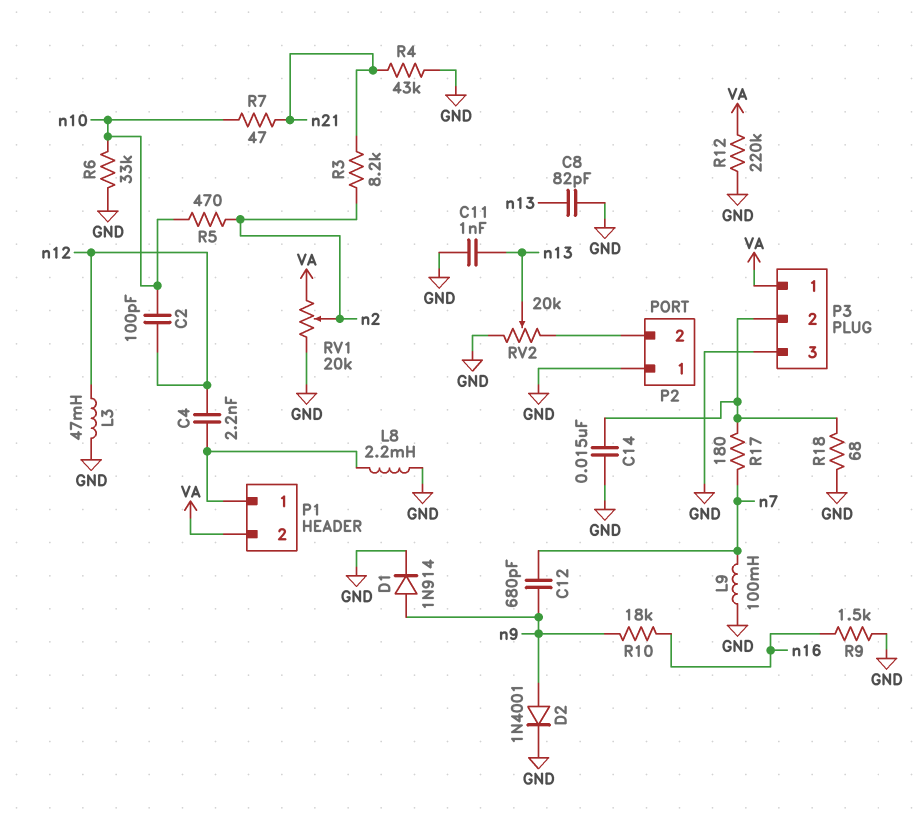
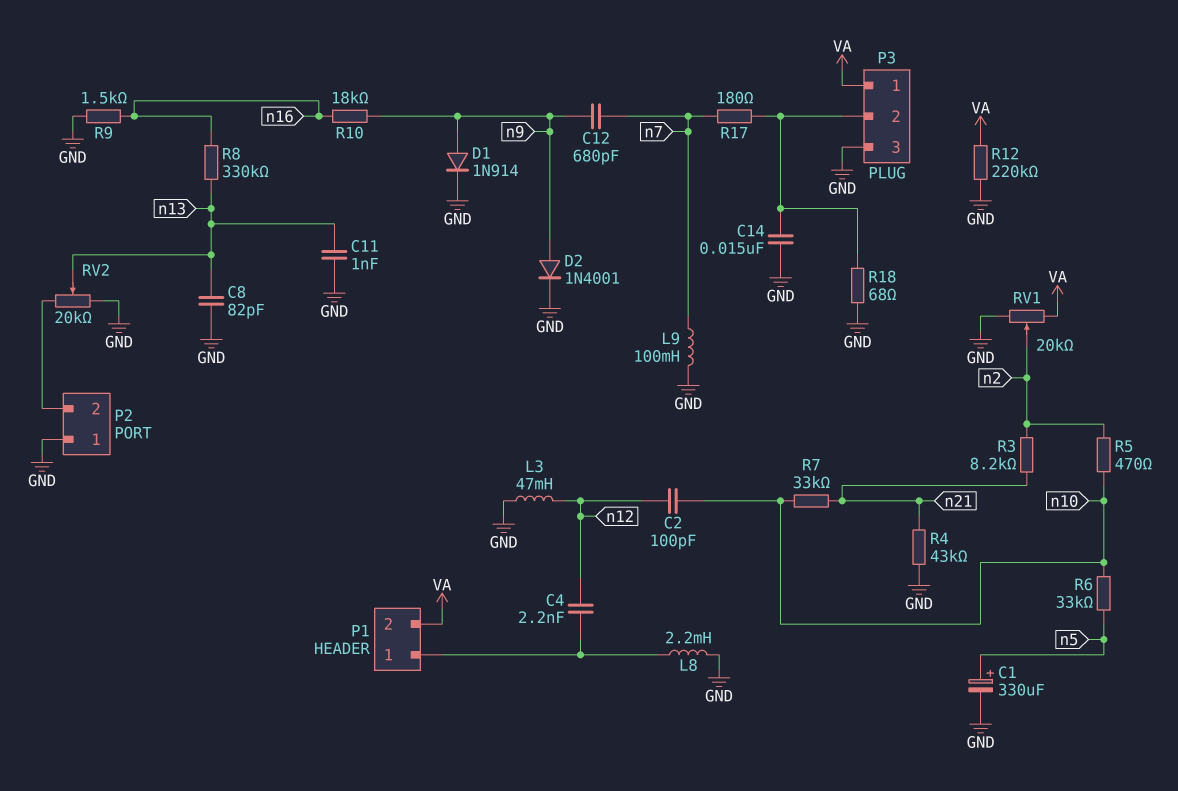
C1: none -> 330uF (plus n5, minus GND)
R6: 33k (GND, n10) -> 33k (n5, n10)
R7: 47 (n10, n21) -> 33k (n10, n21)
R8: none -> 330k (n13, n16)

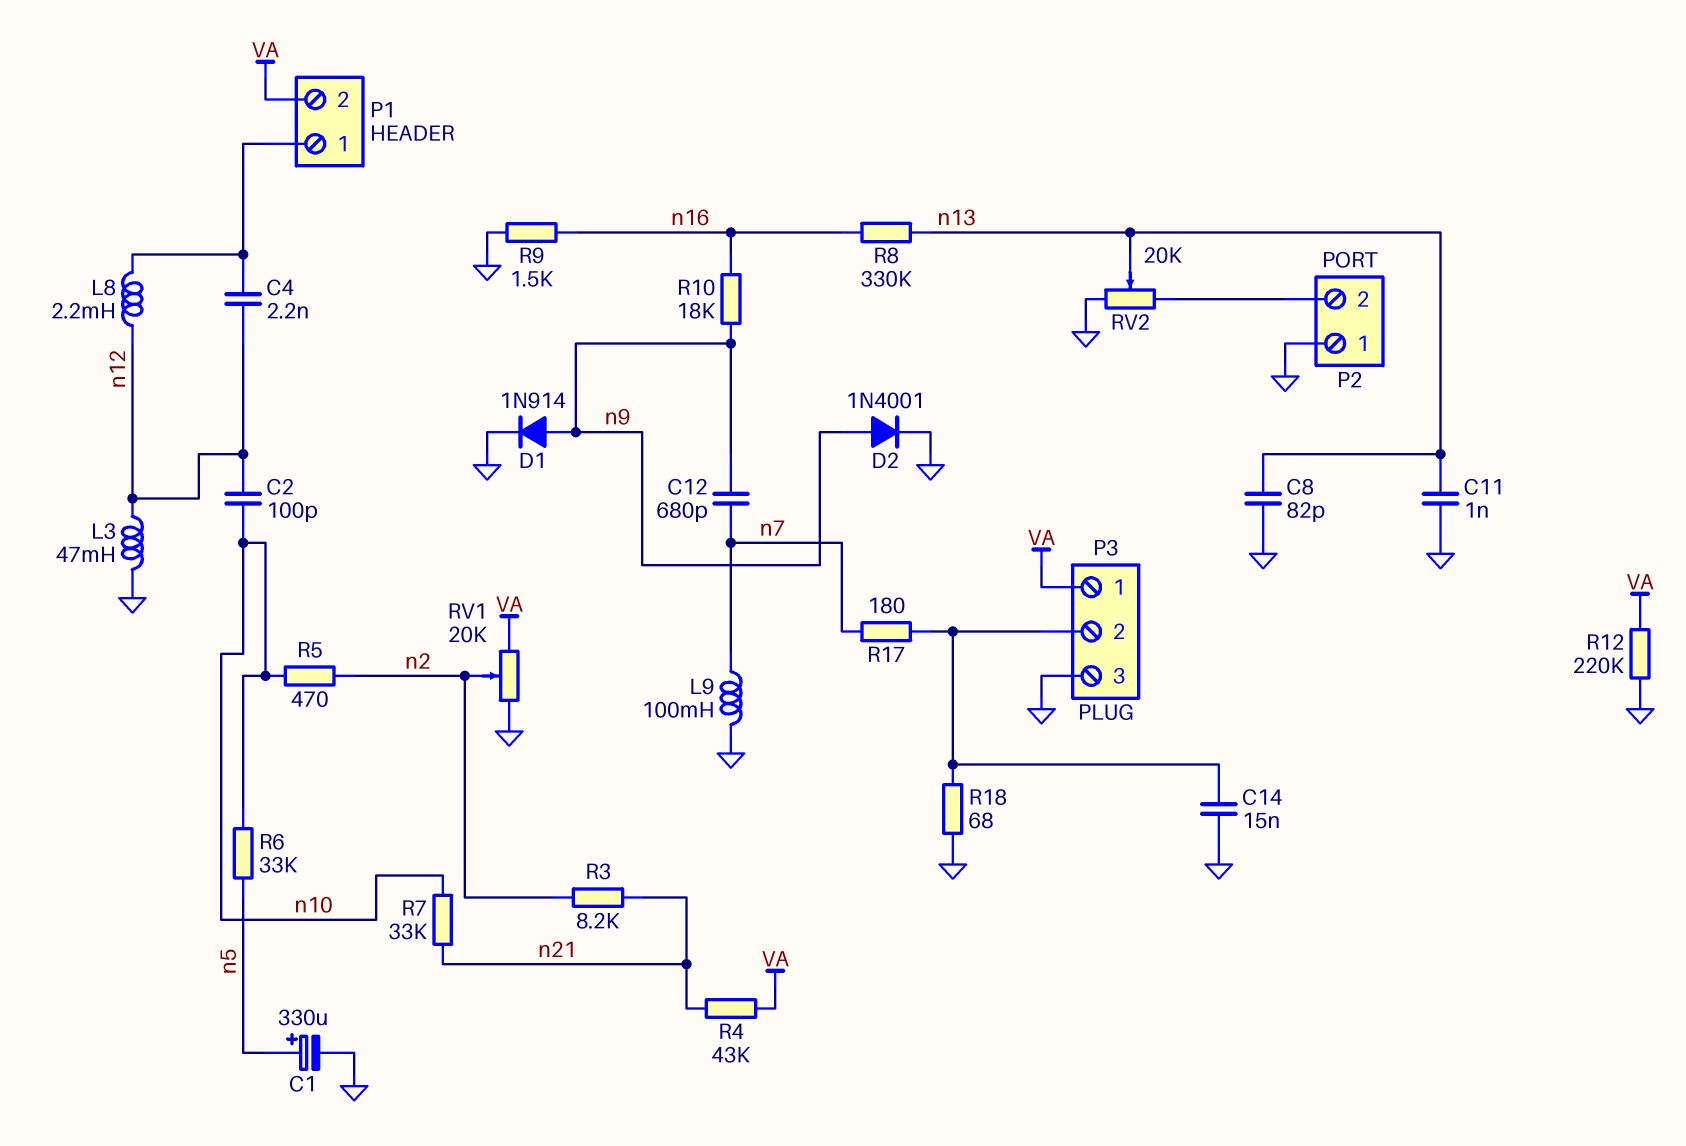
L8: 2.2mH (GND, P1/1) -> 2.2mH (P1/1, n12)
R4: 43k (GND, n21) -> 43k (VA, n21)

